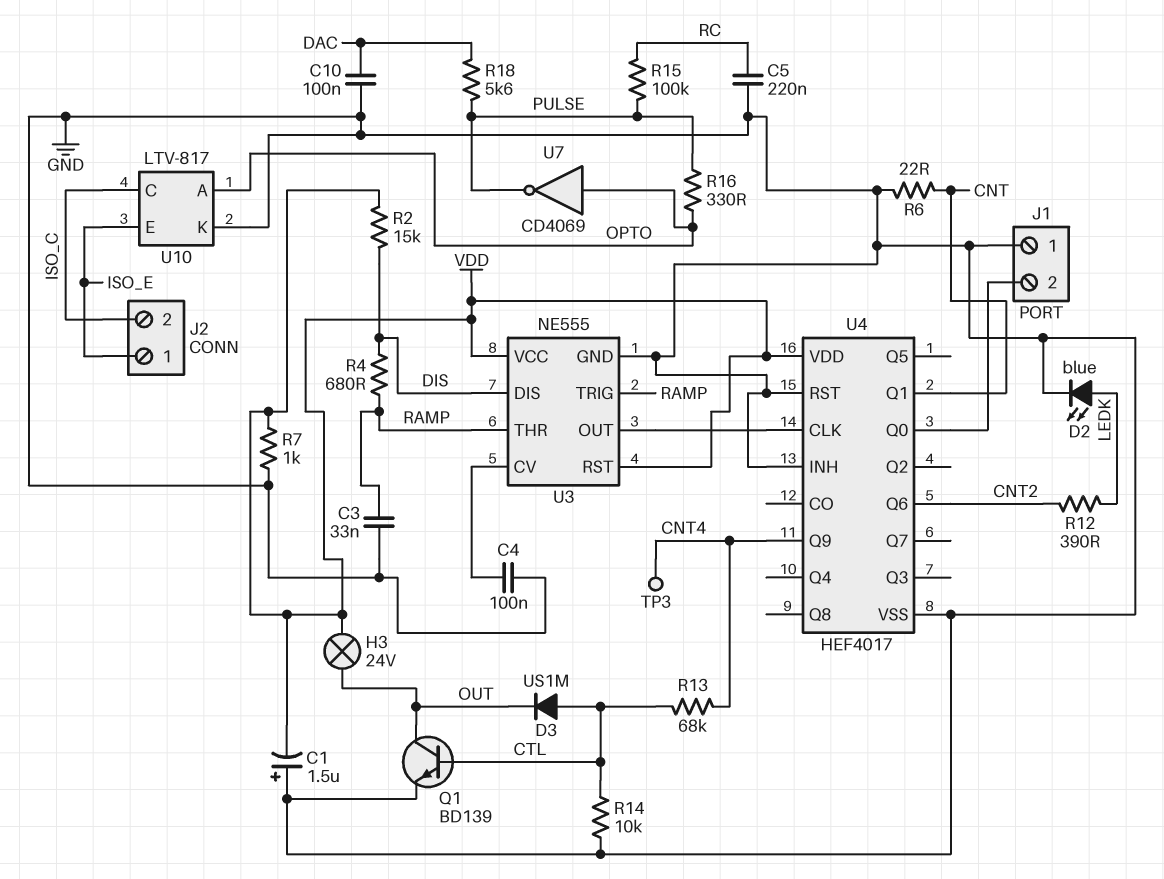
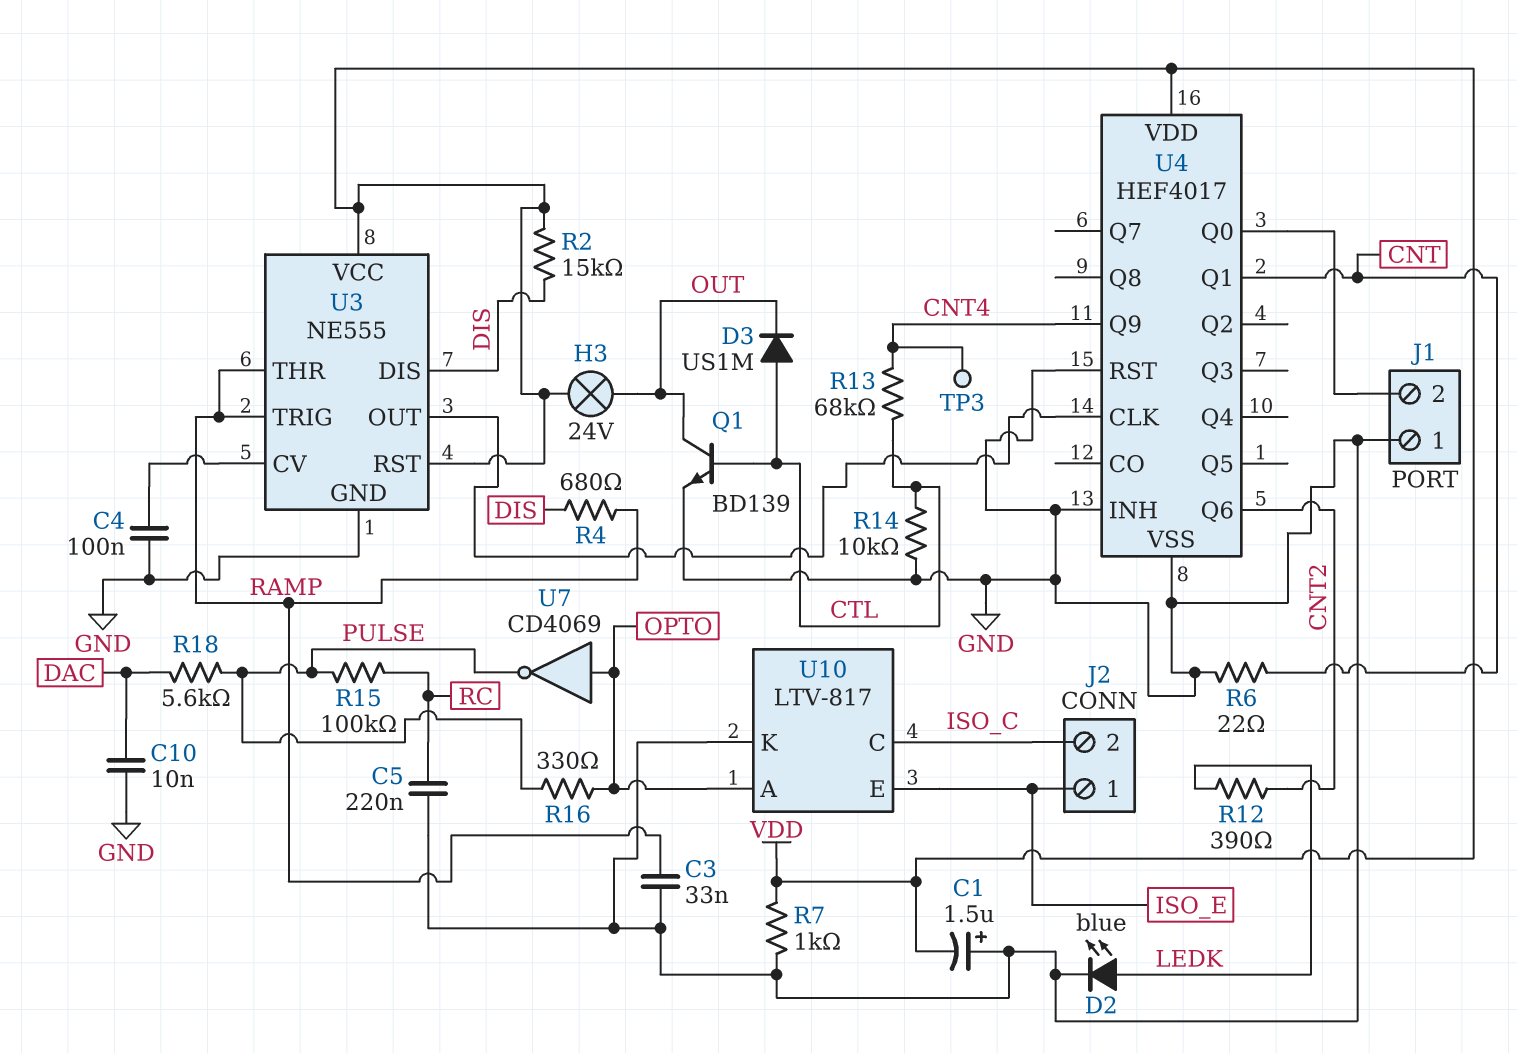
C10: 100nF (DAC, GND) -> 10nF (DAC, GND)

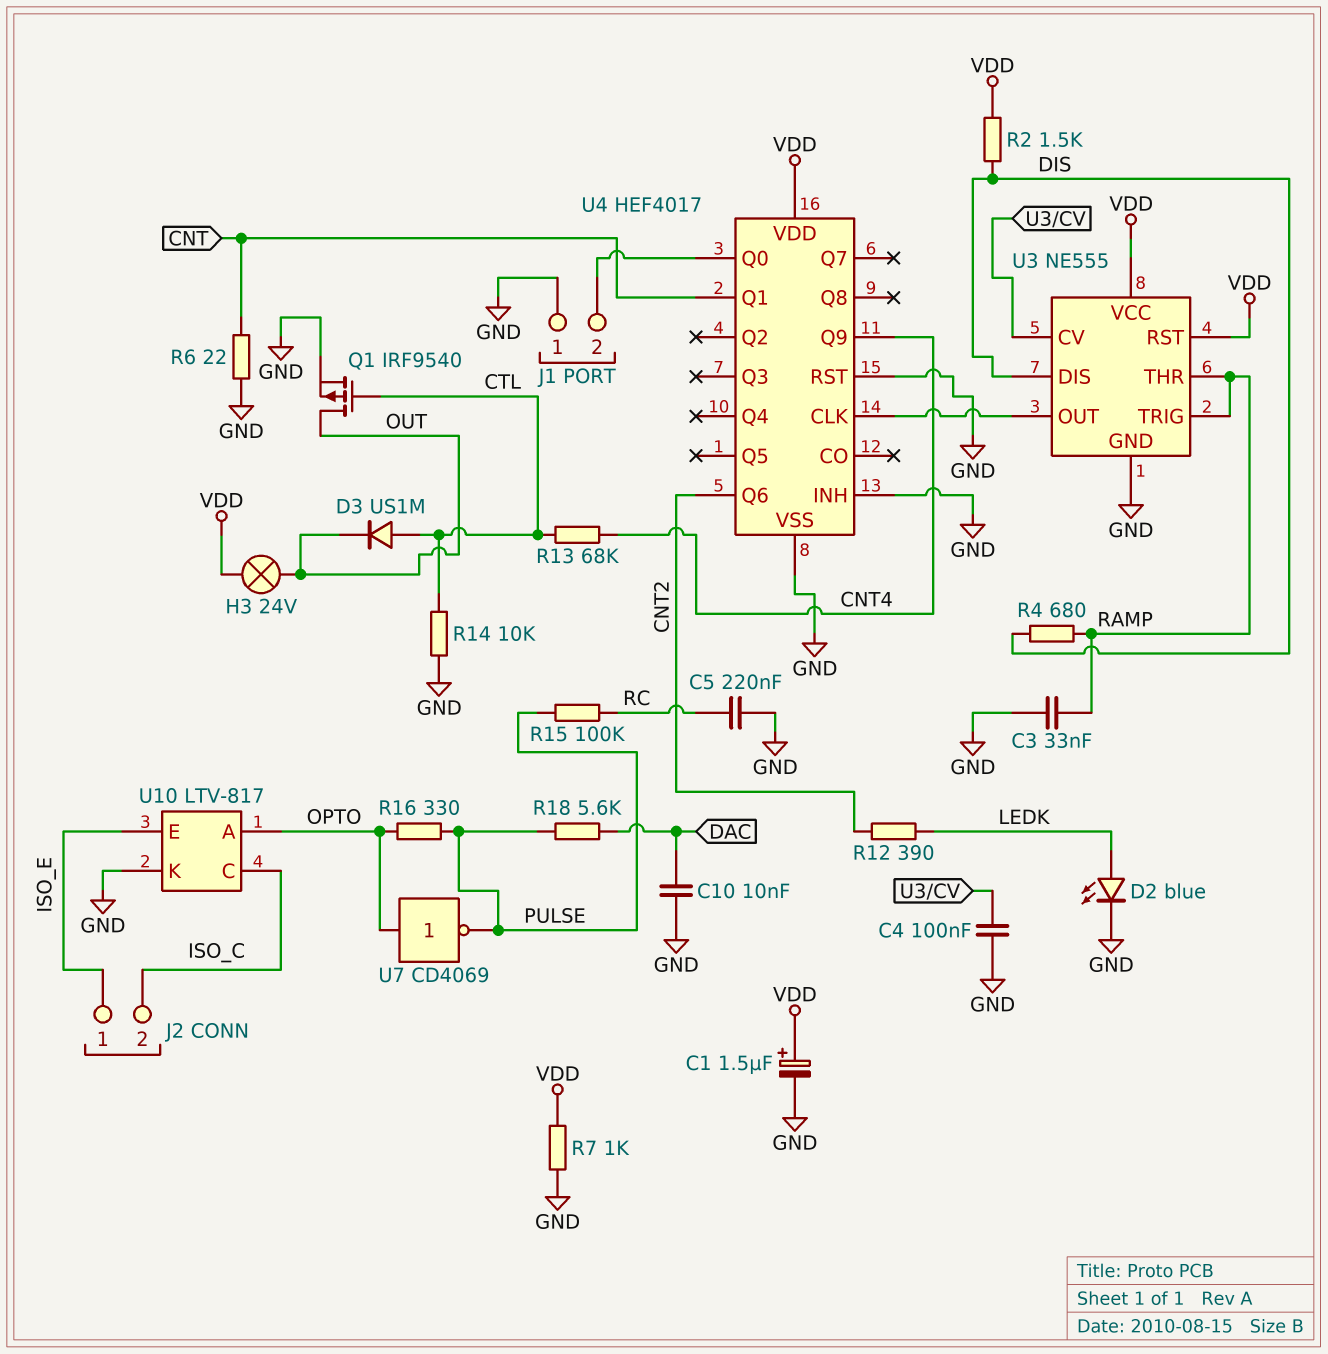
C1: 1.5uF (plus GND, minus VDD) -> 1.5uF (plus VDD, minus GND)
Q1: NPN BD139 (B CTL, C OUT, E GND) -> PMOS IRF9540 (G CTL, D OUT, S GND)
R2: 15k (DIS, VDD) -> 1.5k (DIS, VDD)
TP3: test point (CNT4) -> none

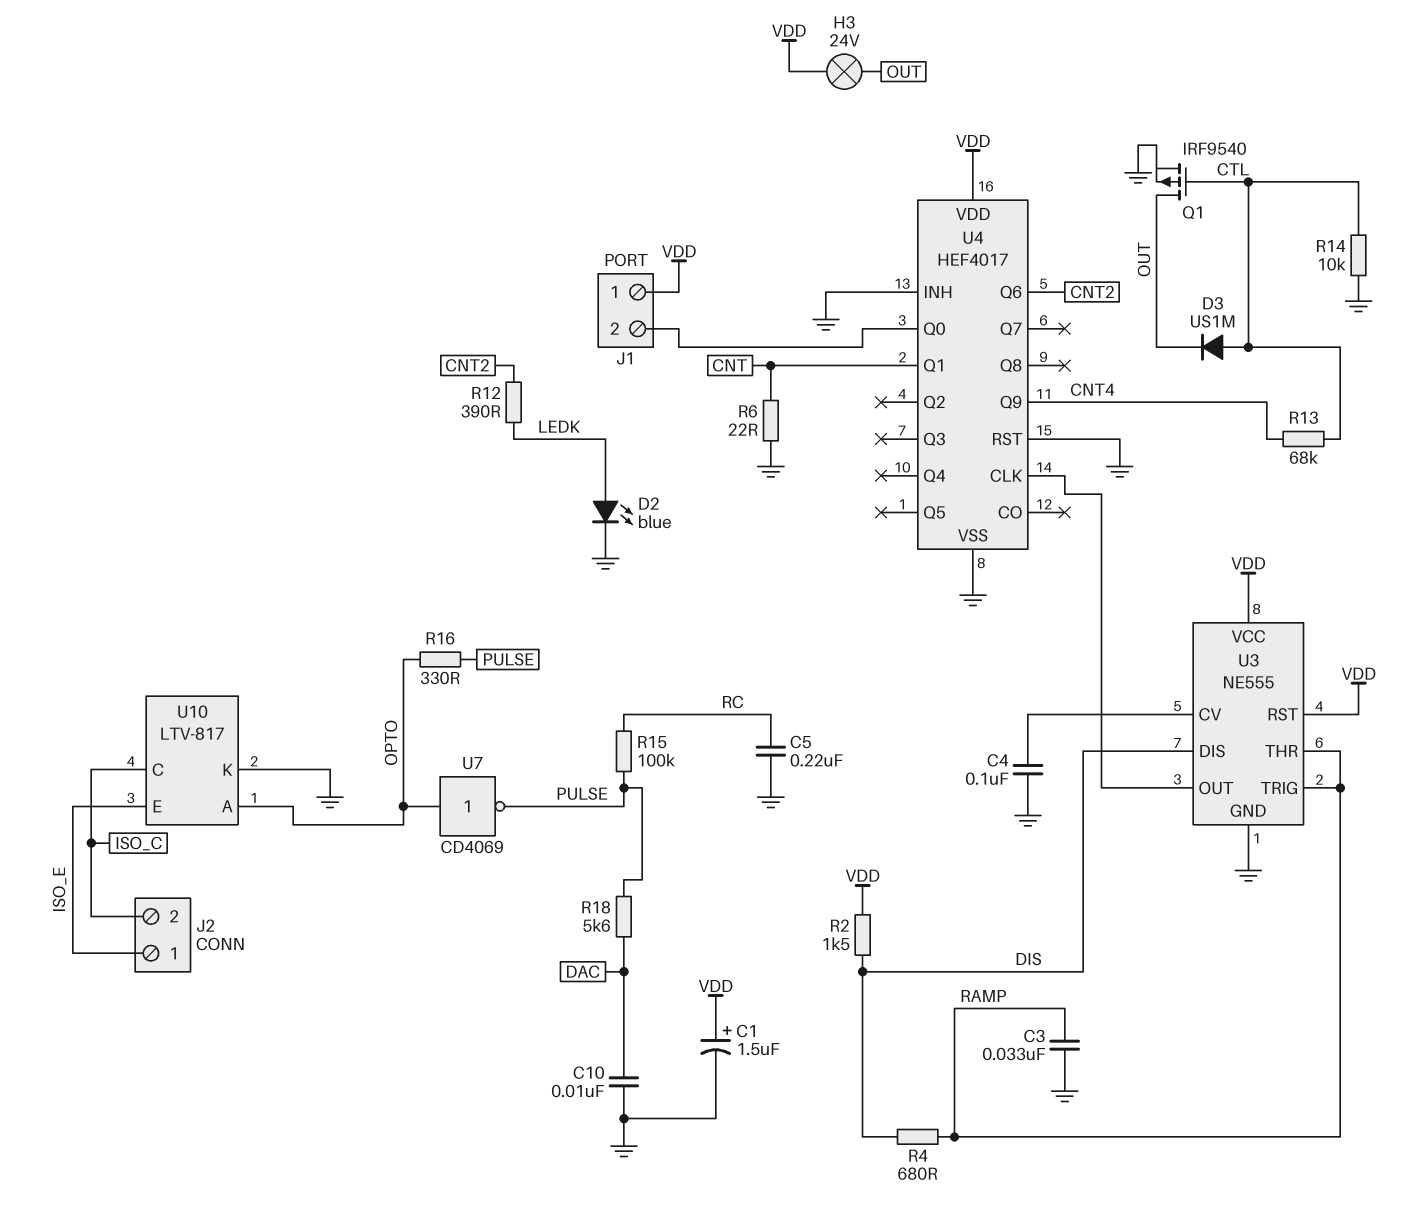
J1 pin 1: GND -> VDD
R7: 1k (GND, VDD) -> none

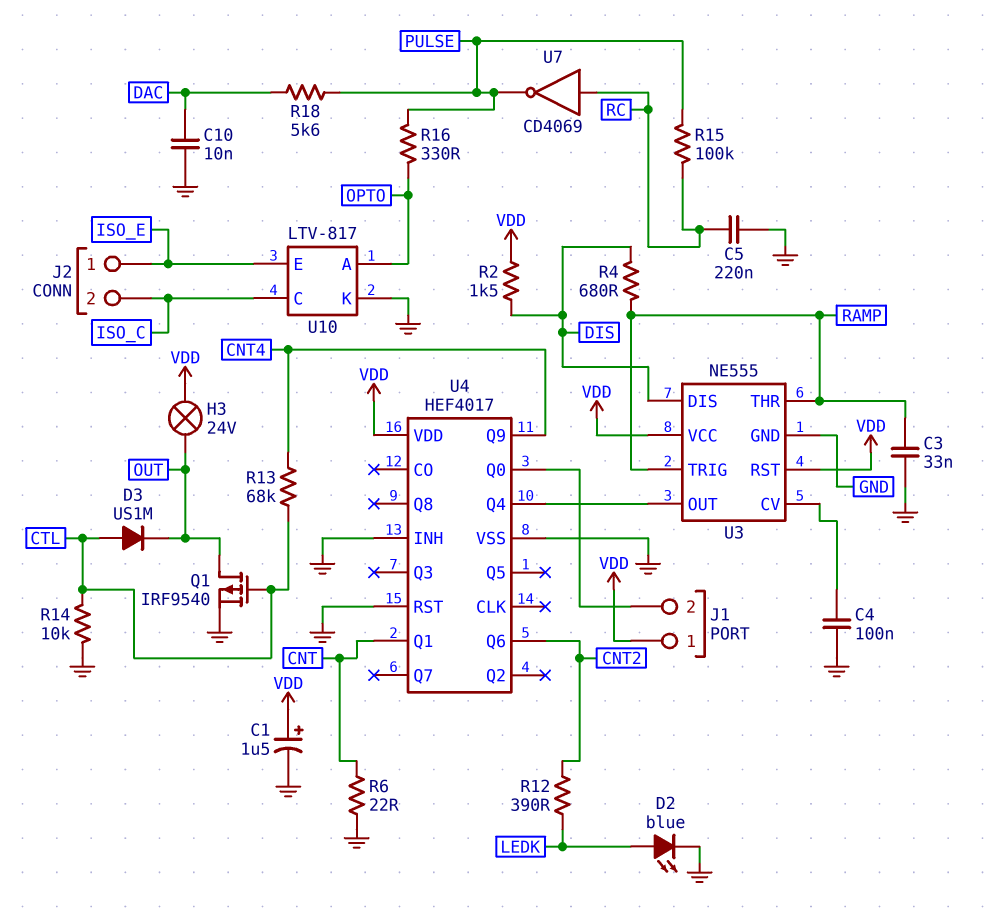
U4 pin CLK: U3/OUT -> none
U4 pin Q4: none -> U3/OUT
U7: NOT CD4069 (in OPTO, out PULSE) -> NOT CD4069 (in RC, out PULSE)

